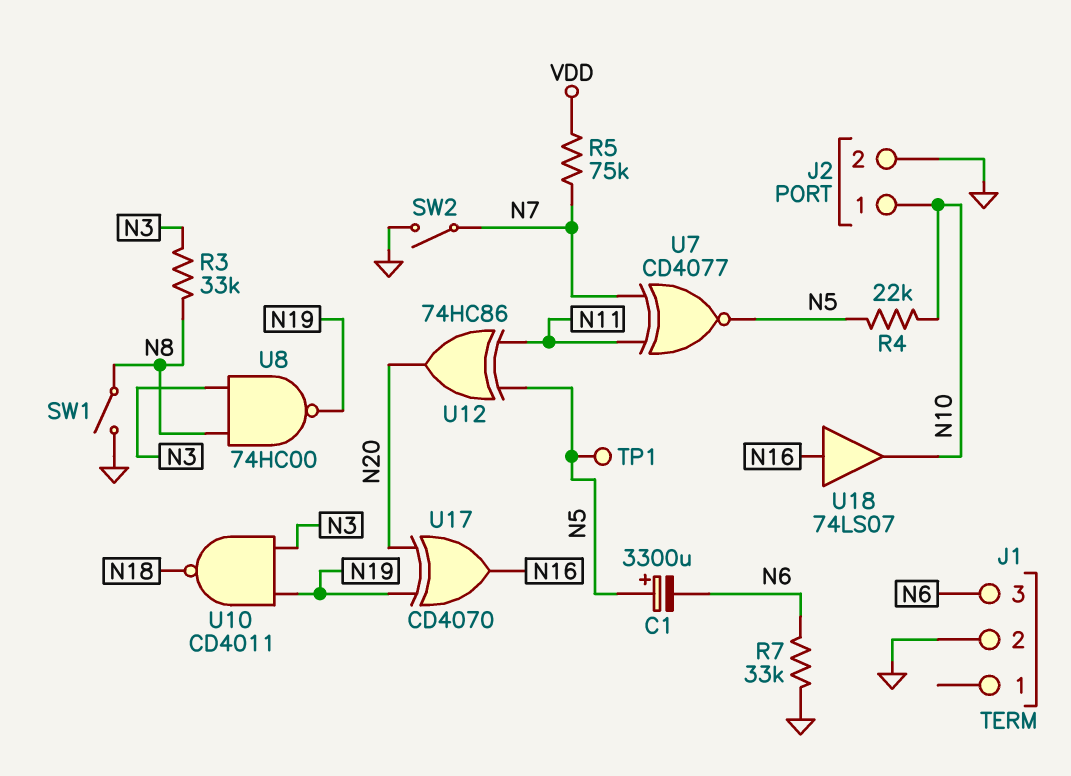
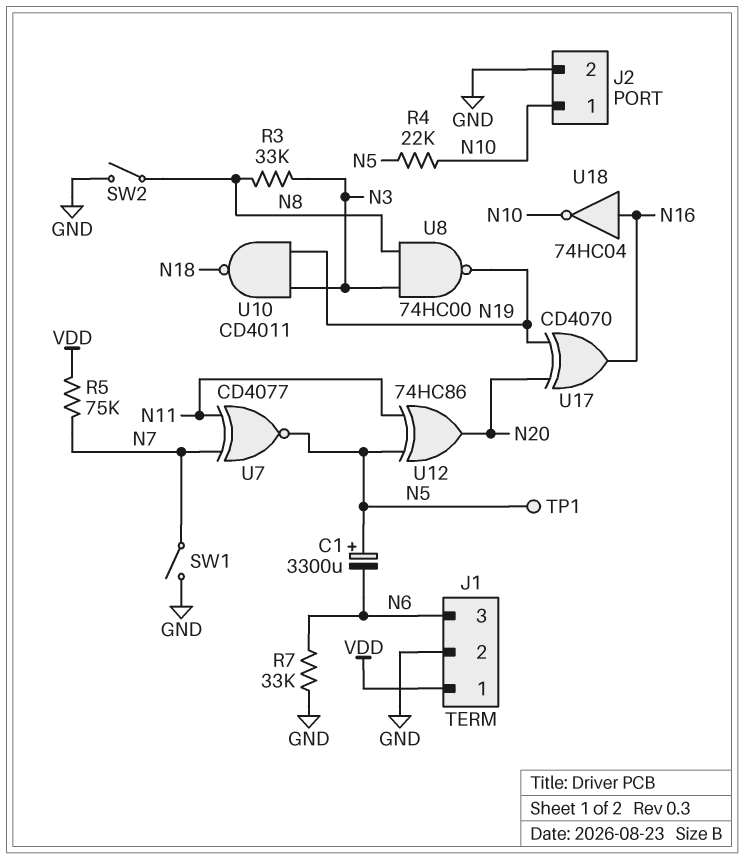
J1 pin 1: none -> VDD
SW1: switch (GND, N8) -> switch (GND, N7)
SW2: switch (GND, N7) -> switch (GND, N8)
U18: buffer 74LS07 (in N16, out N10) -> NOT 74HC04 (in N16, out N10)

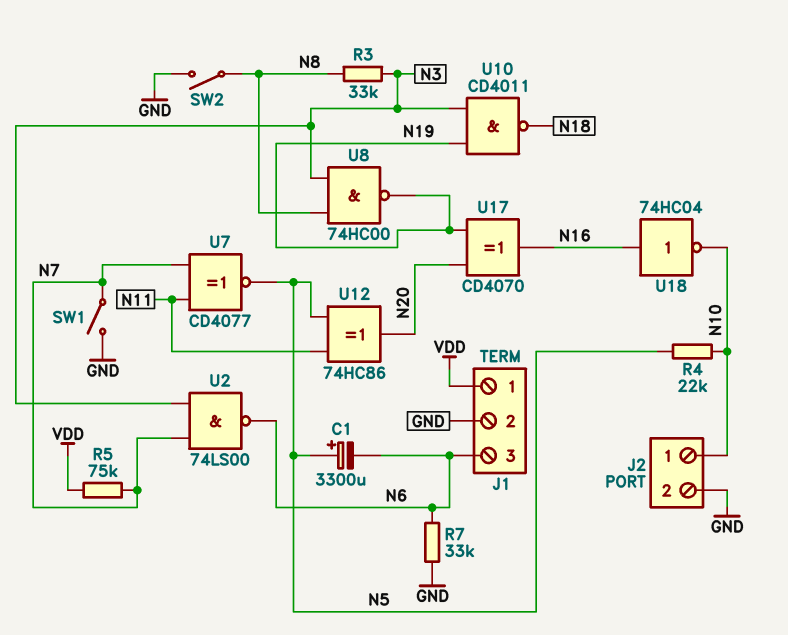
TP1: test point (N5) -> none
U2: none -> NAND 74LS00 (in N3, in N7, out N6)

